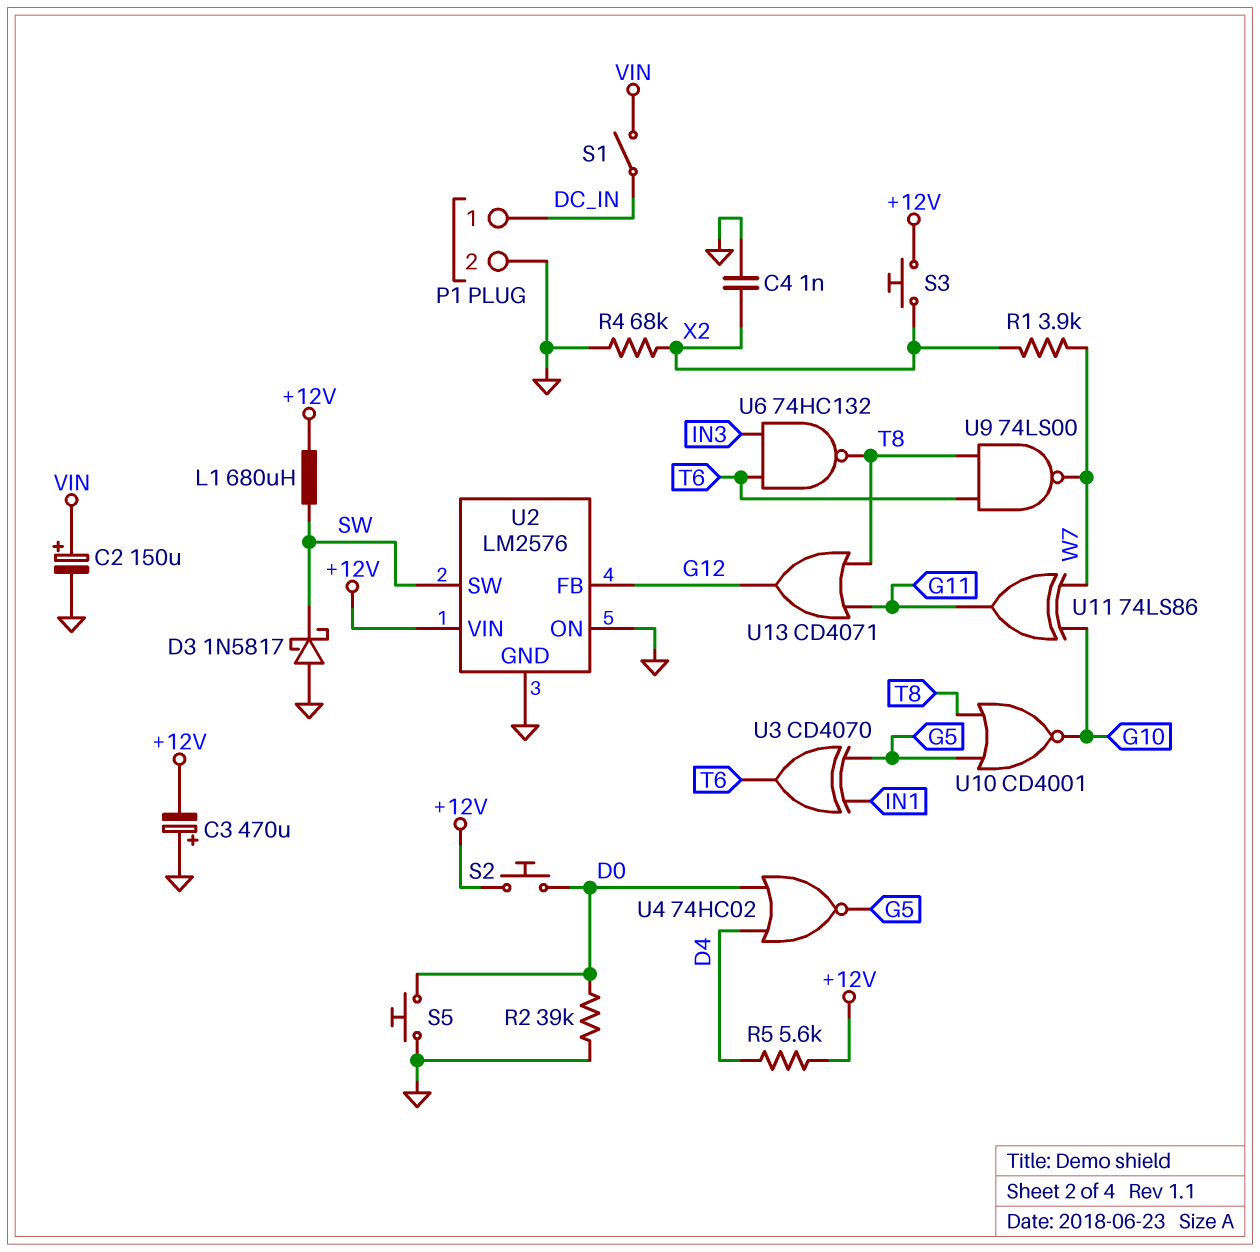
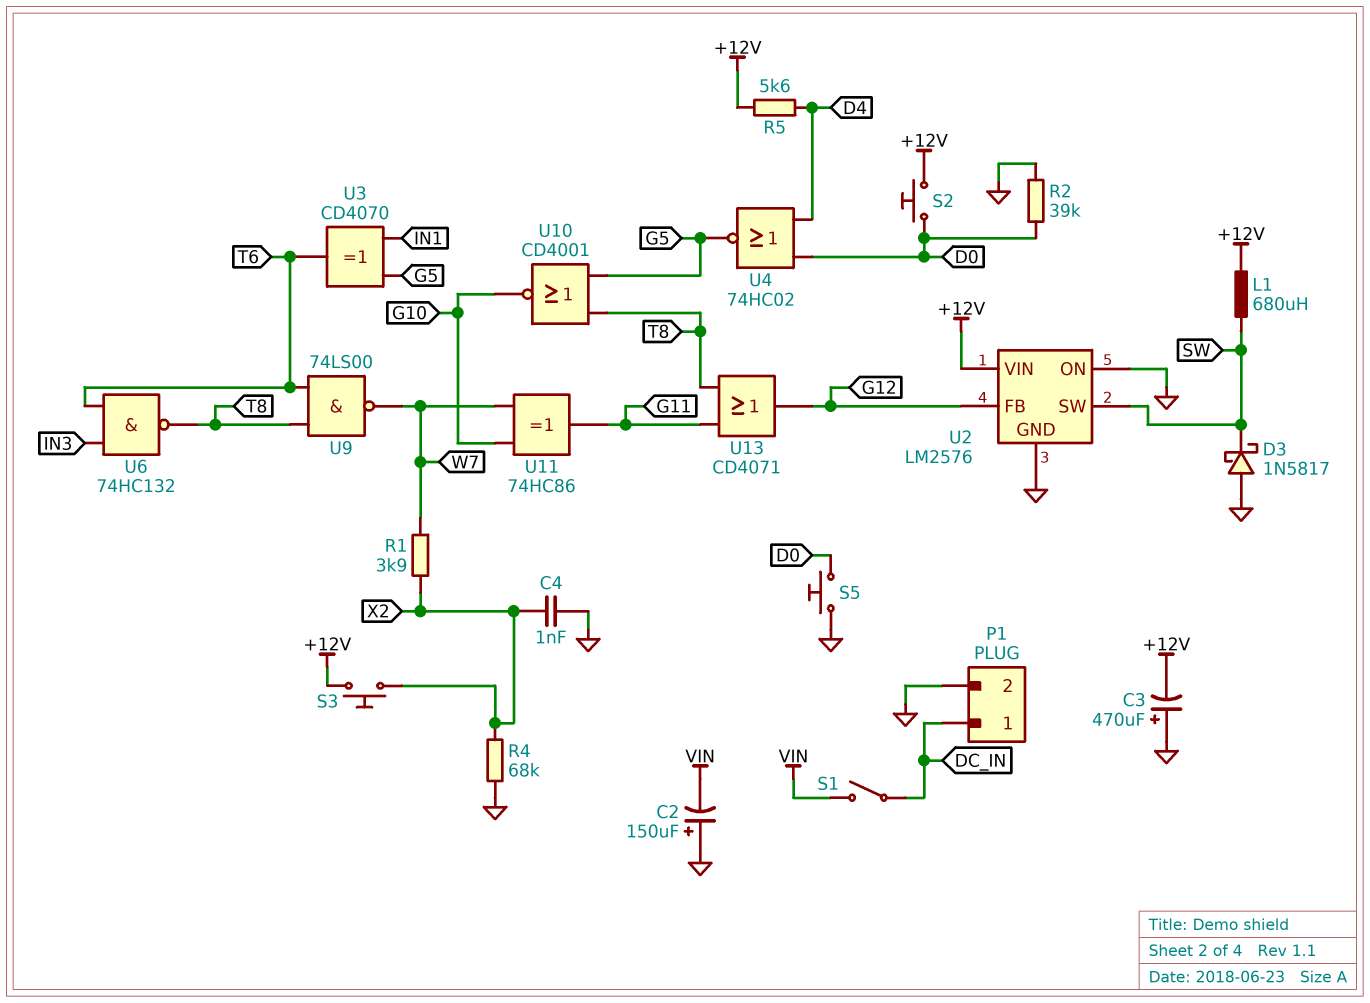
C2: 150uF (plus VIN, minus GND) -> 150uF (plus GND, minus VIN)
U11: XOR 74LS86 (in G10, in W7, out G11) -> XOR 74HC86 (in G10, in W7, out G11)

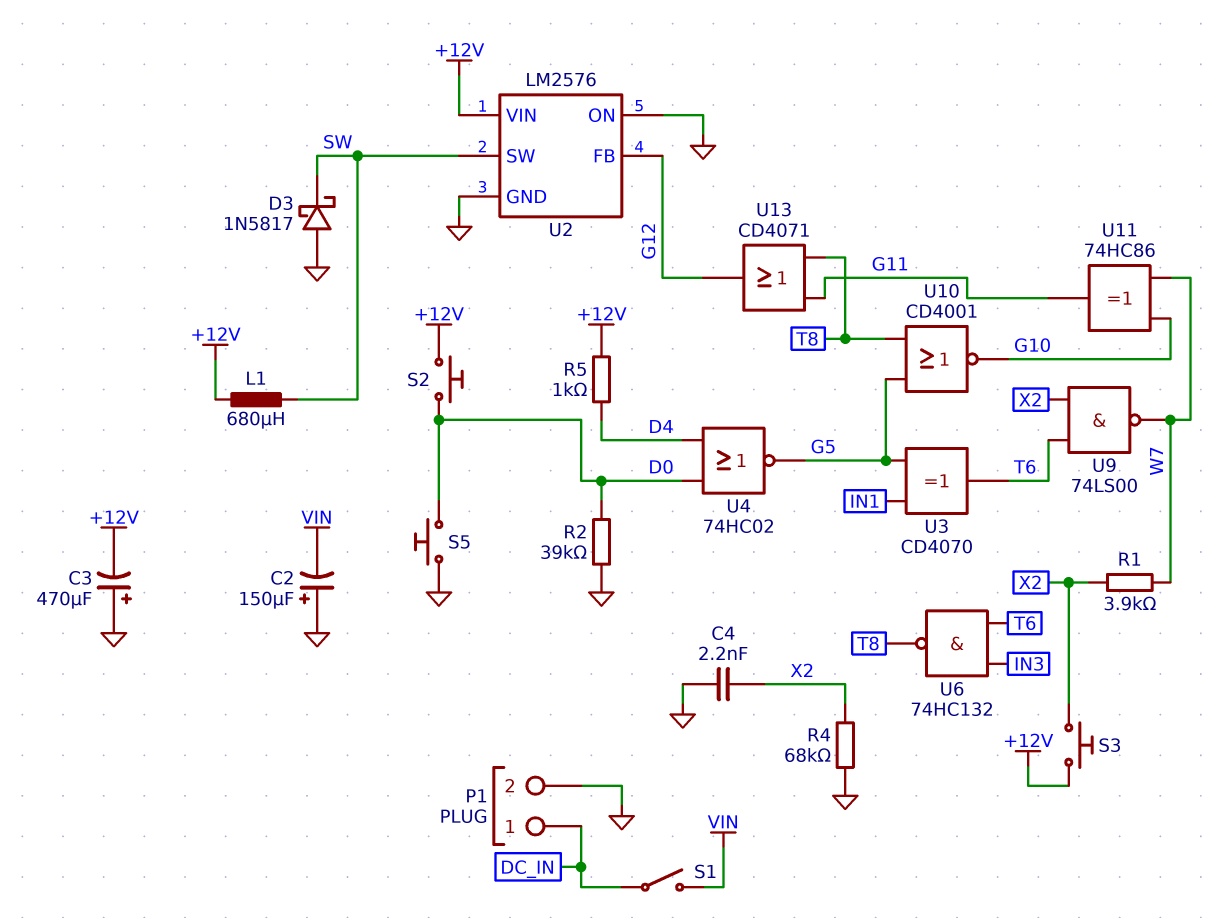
C4: 1nF (GND, X2) -> 2.2nF (GND, X2)
R5: 5.6k (+12V, D4) -> 1k (+12V, D4)
U9: NAND 74LS00 (in T6, in T8, out W7) -> NAND 74LS00 (in T6, in X2, out W7)

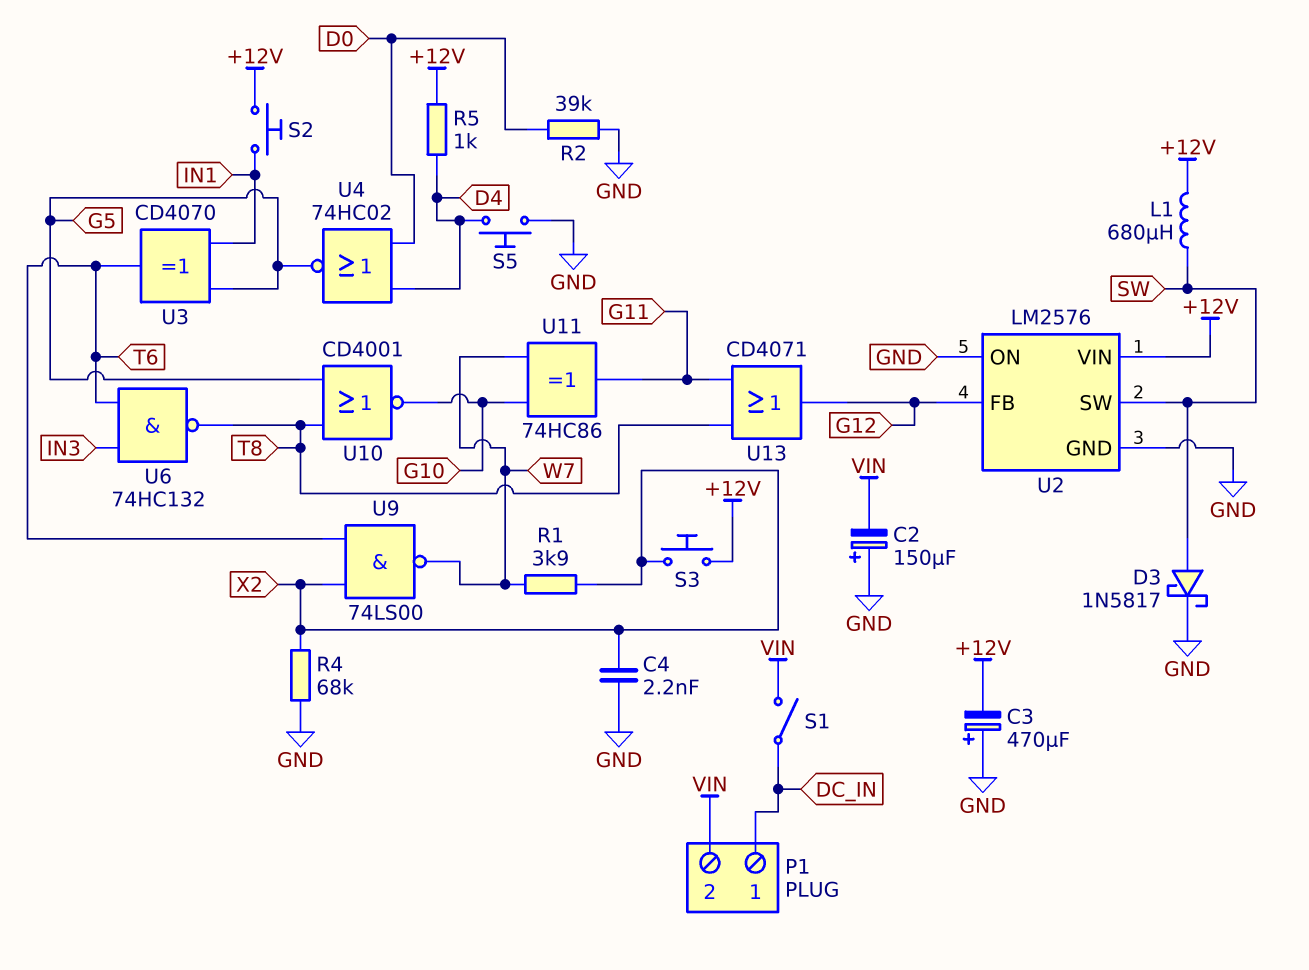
D3: schottky 1N5817 (A GND, K SW) -> schottky 1N5817 (A SW, K GND)
P1 pin 2: GND -> VIN
S2: button (+12V, D0) -> button (+12V, IN1)
S5: button (D0, GND) -> button (D4, GND)

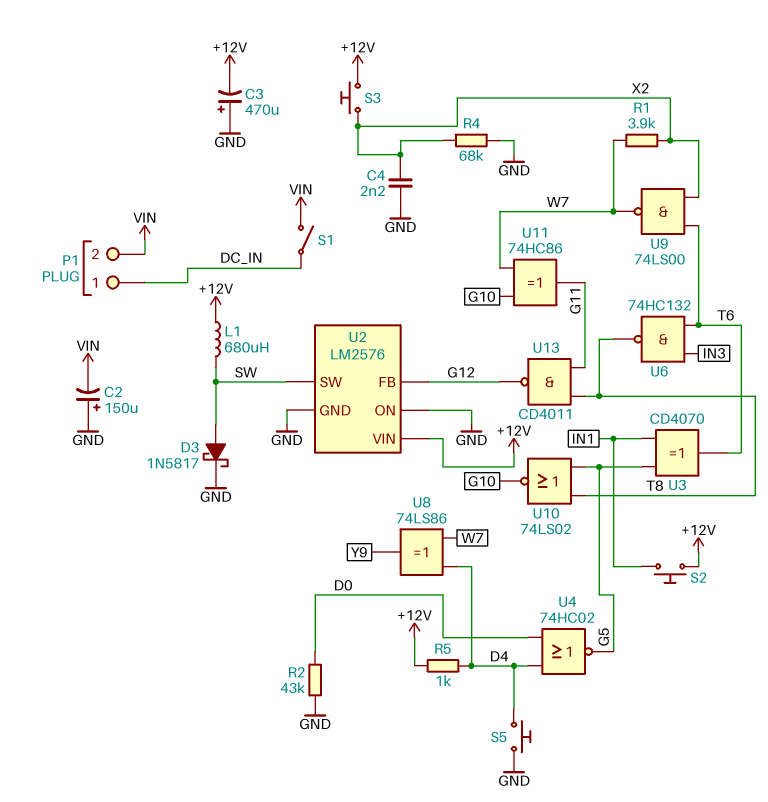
R2: 39k (D0, GND) -> 43k (D0, GND)
U8: none -> XOR 74LS86 (in D4, in W7, out Y9)
U10: NOR CD4001 (in G5, in T8, out G10) -> NOR 74LS02 (in G5, in T8, out G10)
U13: OR CD4071 (in G11, in T8, out G12) -> NAND CD4011 (in G11, in T8, out G12)

